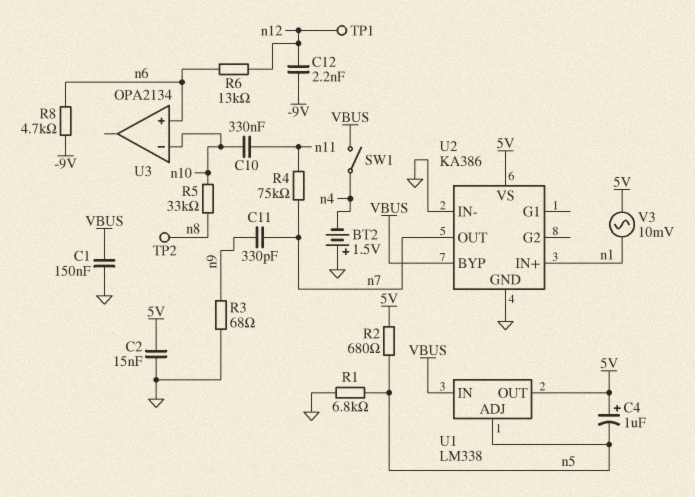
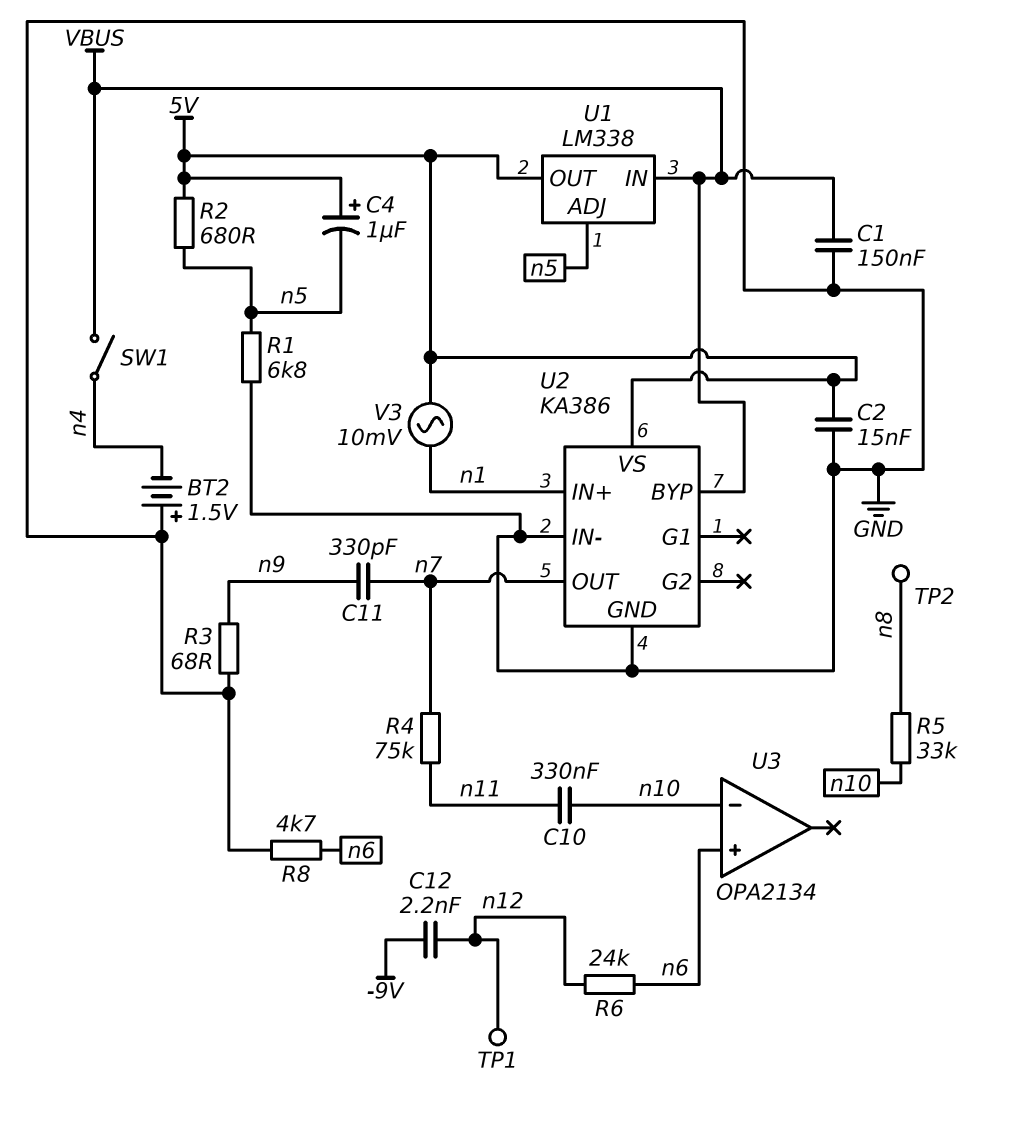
R6: 13k (n6, n12) -> 24k (n6, n12)
R8: 4.7k (-9V, n6) -> 4.7k (GND, n6)

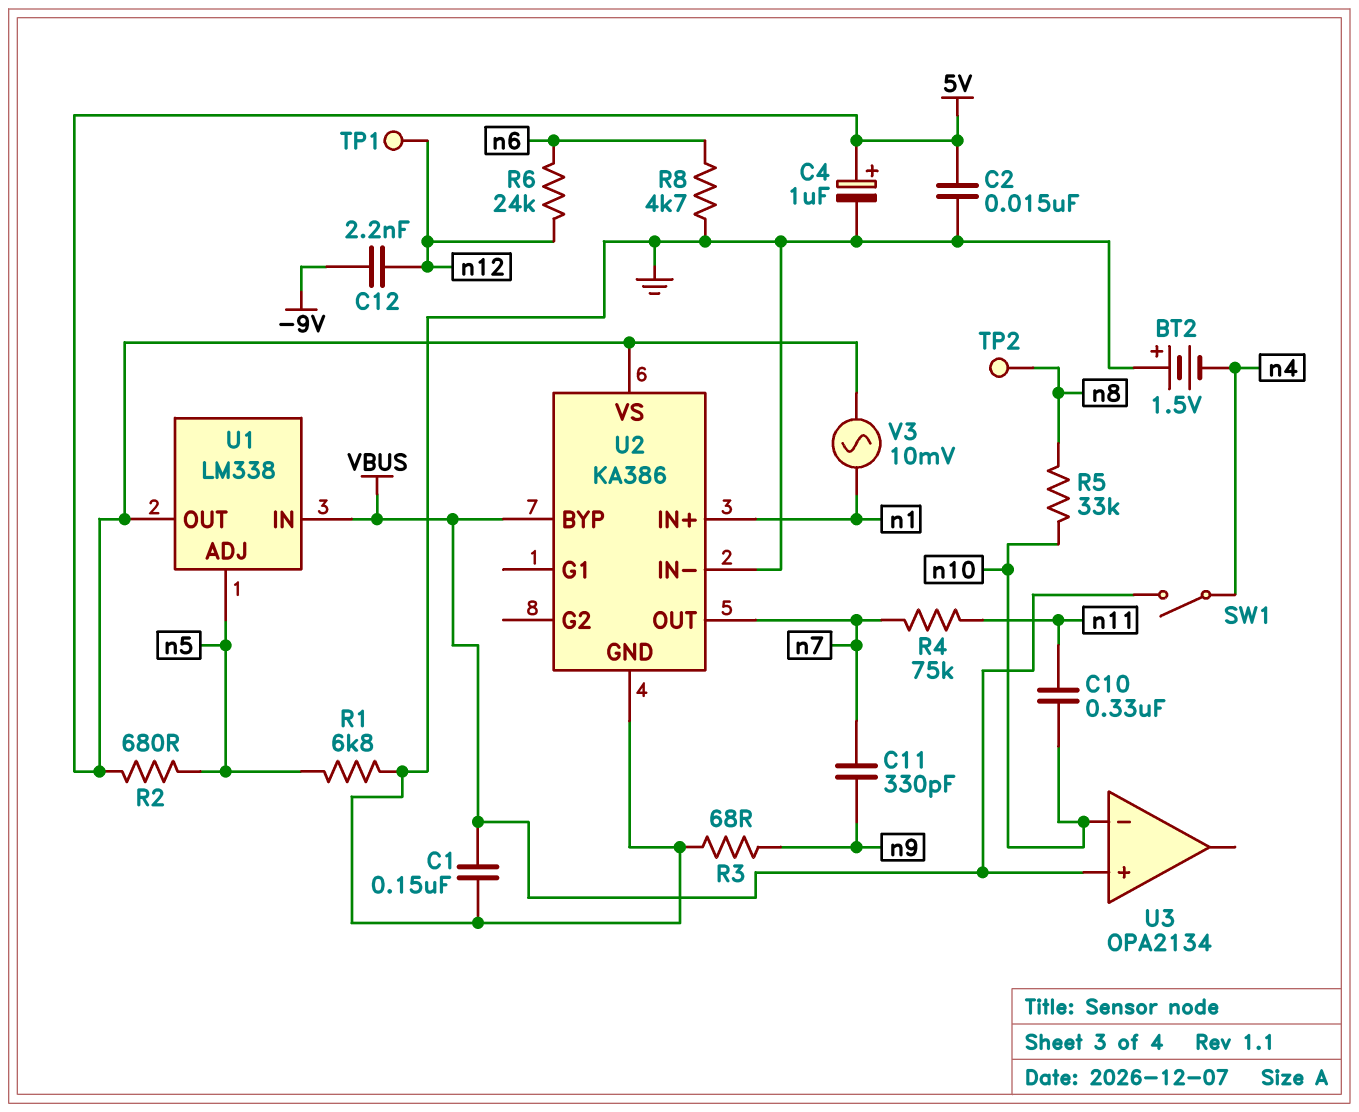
C4: 1uF (plus 5V, minus n5) -> 1uF (plus 5V, minus GND)
U3 pin in+: n6 -> VBUS

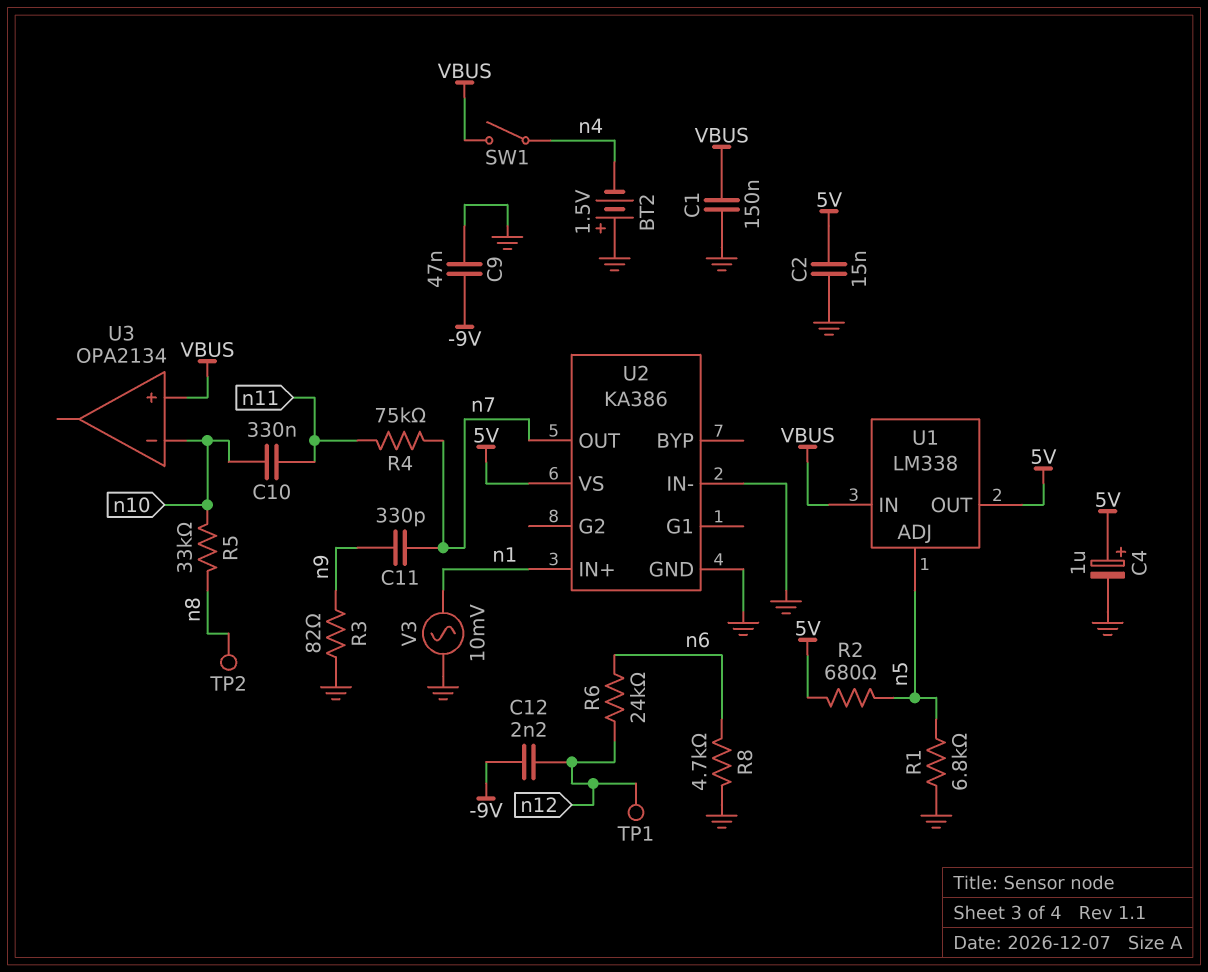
C9: none -> 47nF (-9V, GND)
R3: 68 (GND, n9) -> 82 (GND, n9)
U2 pin BYP: VBUS -> none
V3: AC 10mV (5V, n1) -> AC 10mV (GND, n1)

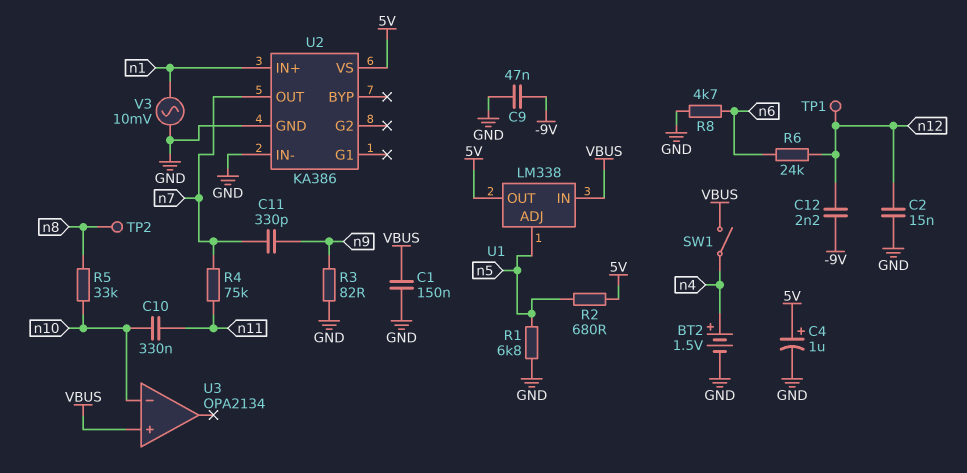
BT2: 1.5V (plus GND, minus n4) -> 1.5V (plus n4, minus GND)
C2: 15nF (5V, GND) -> 15nF (GND, n12)

